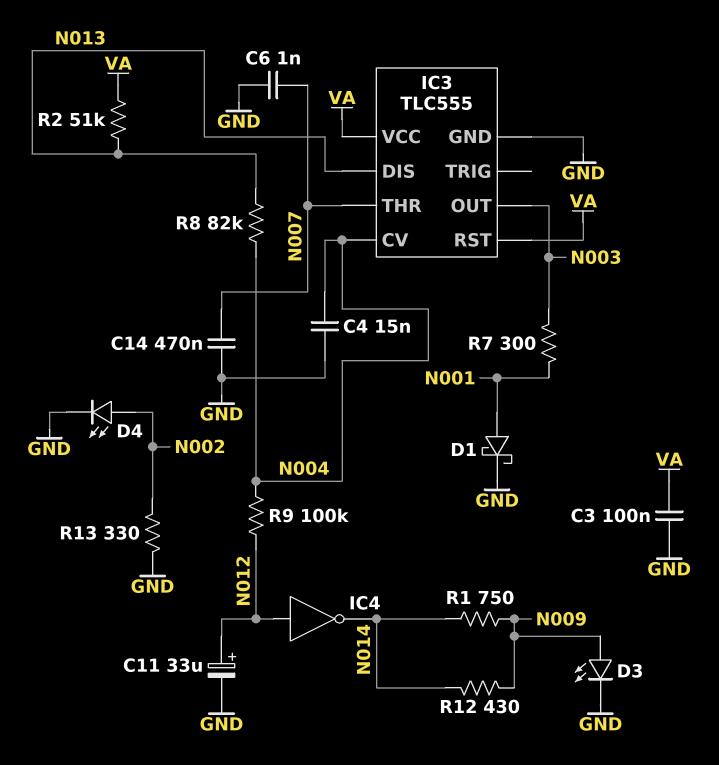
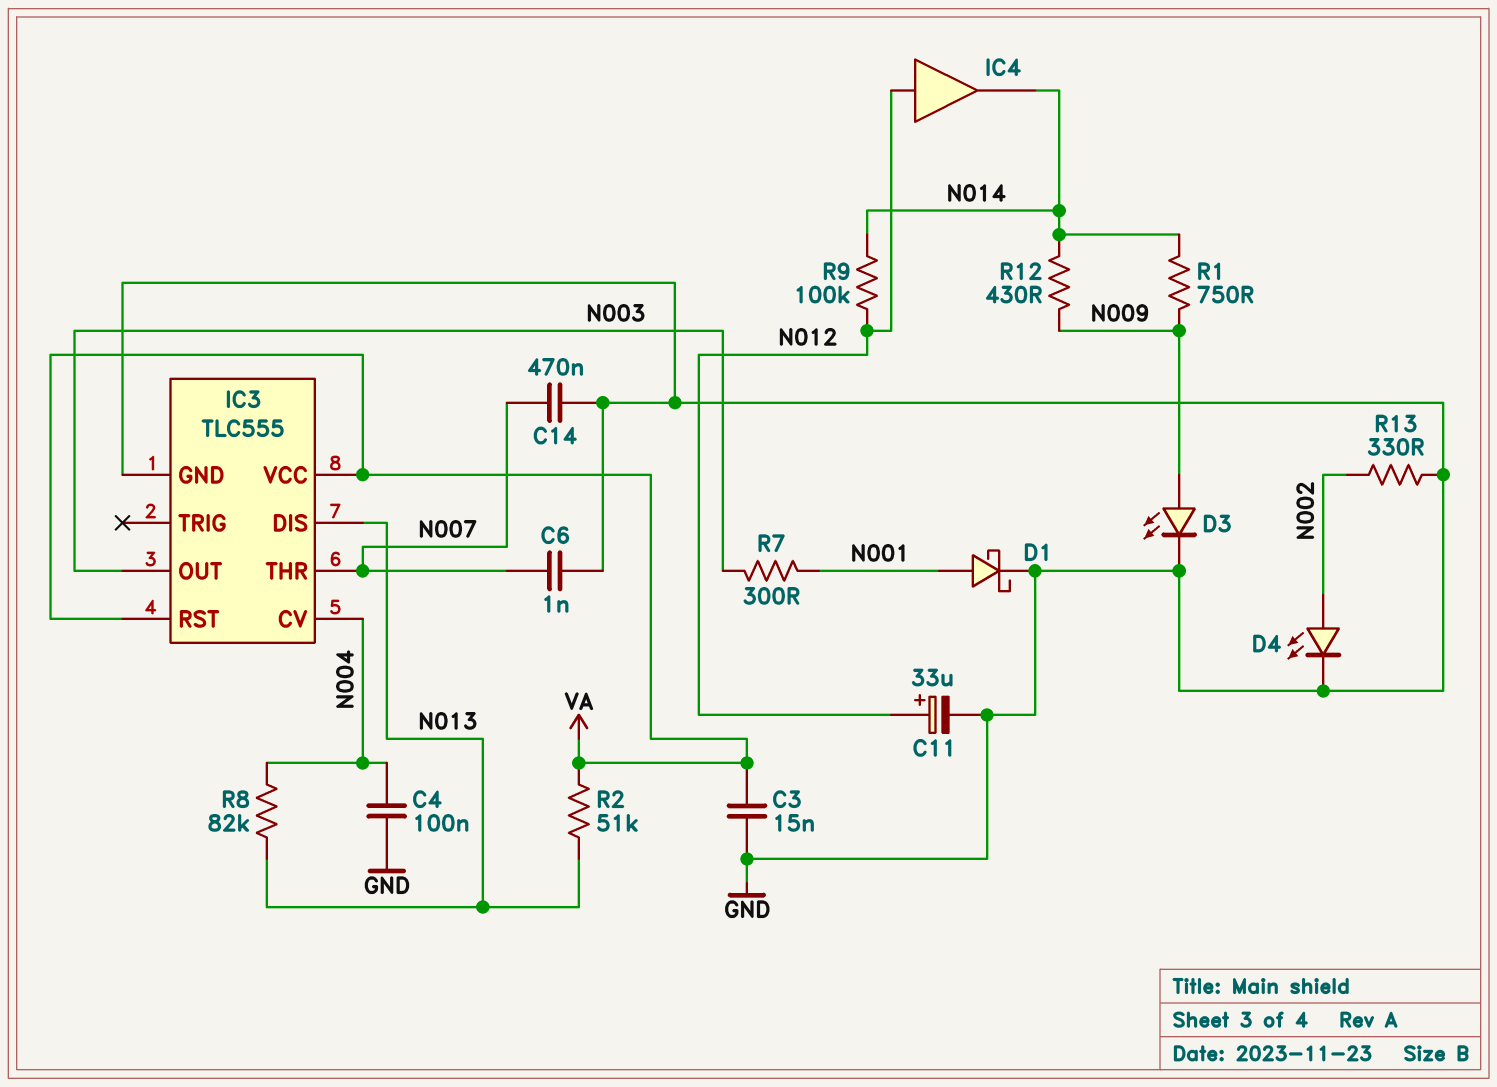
C3: 100nF (GND, VA) -> 15nF (GND, VA)
C4: 15nF (GND, N004) -> 100nF (GND, N004)
IC4: NOT (in N012, out N014) -> buffer (in N012, out N014)
R9: 100k (N004, N012) -> 100k (N012, N014)

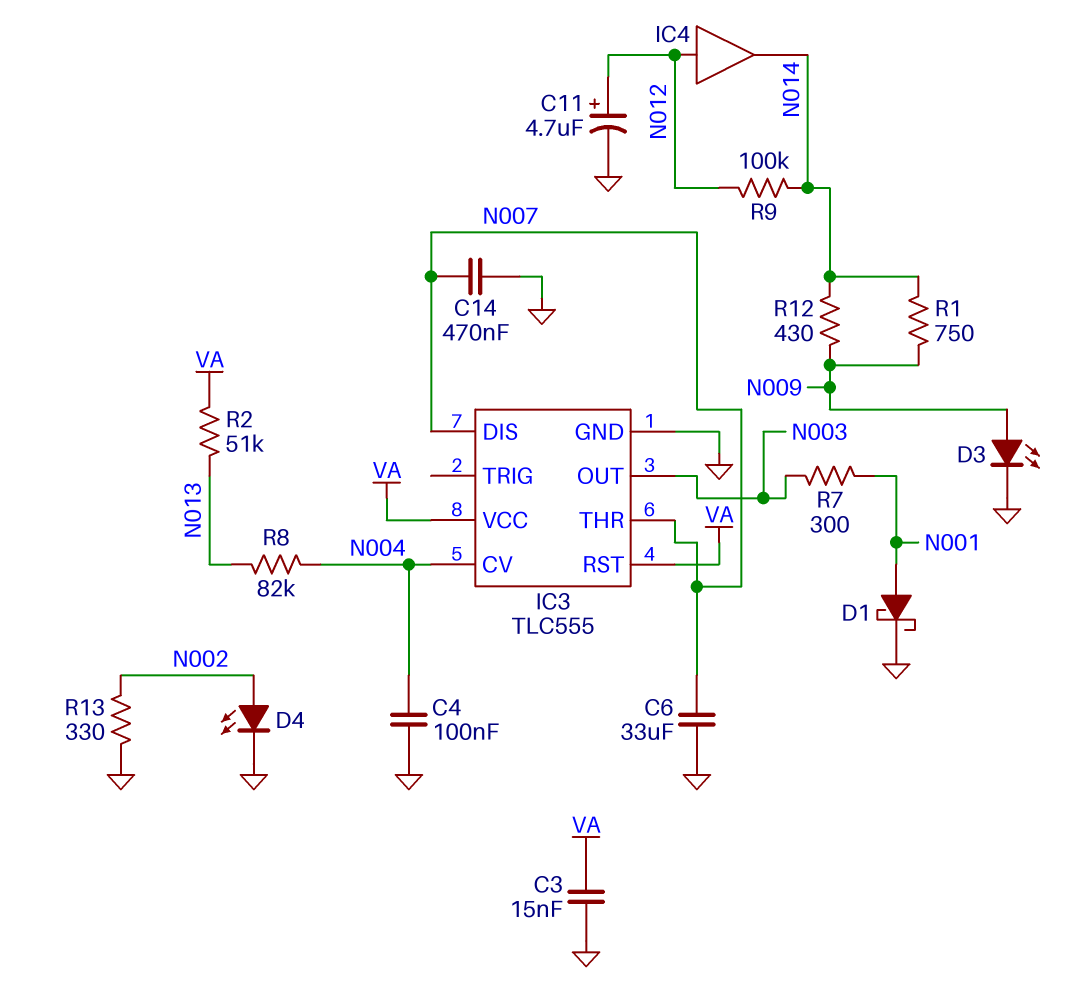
C6: 1nF (GND, N007) -> 33uF (GND, N007)
C11: 33uF (plus N012, minus GND) -> 4.7uF (plus N012, minus GND)
IC3 pin DIS: N013 -> N007

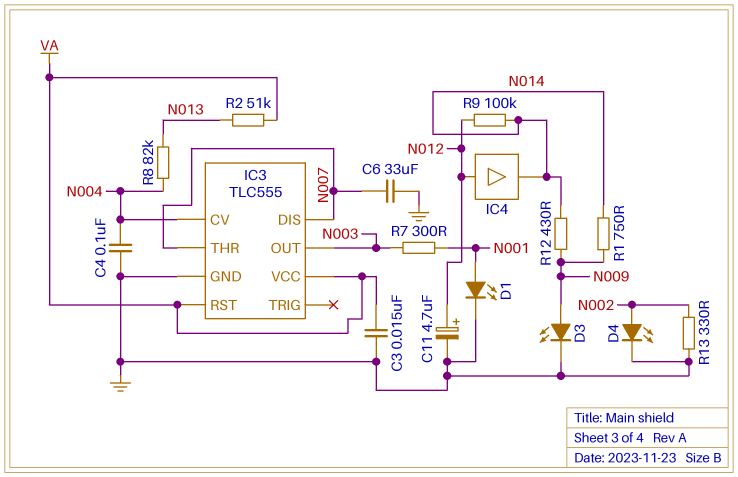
C14: 470nF (GND, N007) -> none
D1: schottky (A N001, K GND) -> LED (A N001, K GND)

